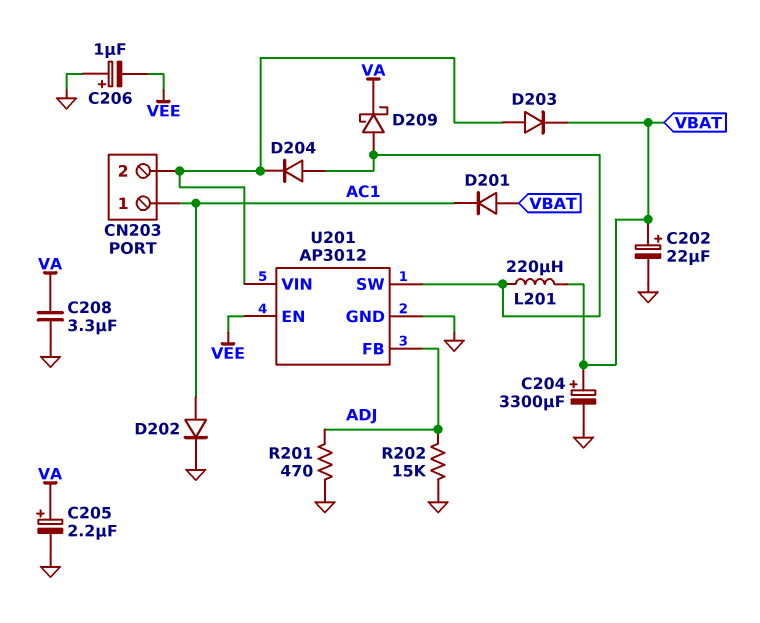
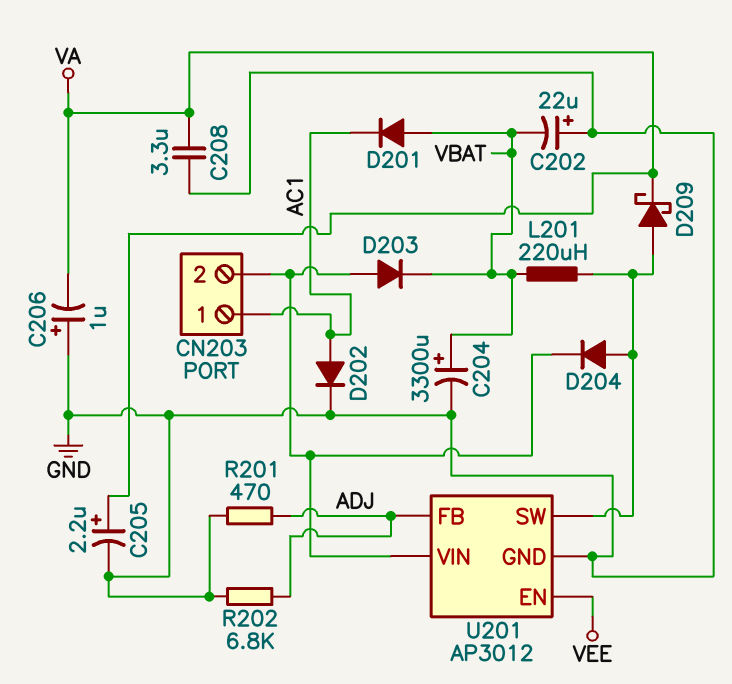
C202: 22uF (plus VBAT, minus GND) -> 22uF (plus GND, minus VBAT)
C206: 1uF (plus GND, minus VEE) -> 1uF (plus GND, minus VA)
R202: 15k (ADJ, GND) -> 6.8k (ADJ, GND)

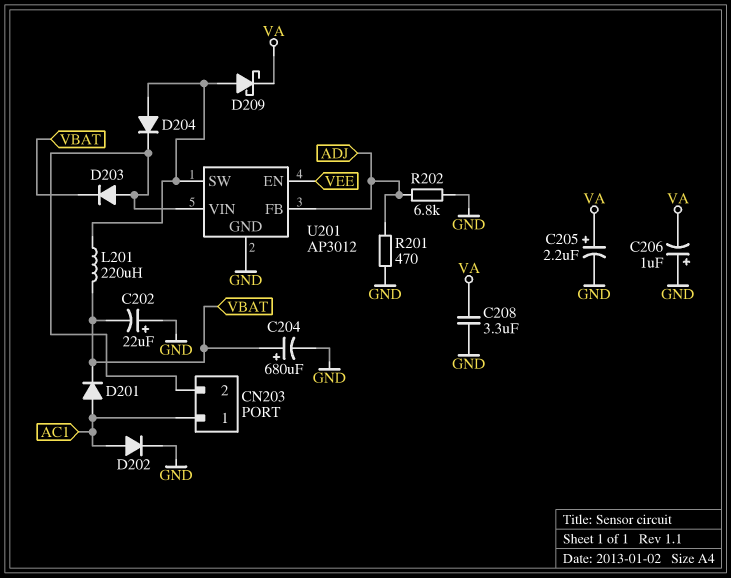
C204: 3300uF (plus VBAT, minus GND) -> 680uF (plus VBAT, minus GND)
D201: diode (A VBAT, K AC1) -> diode (A AC1, K VBAT)

